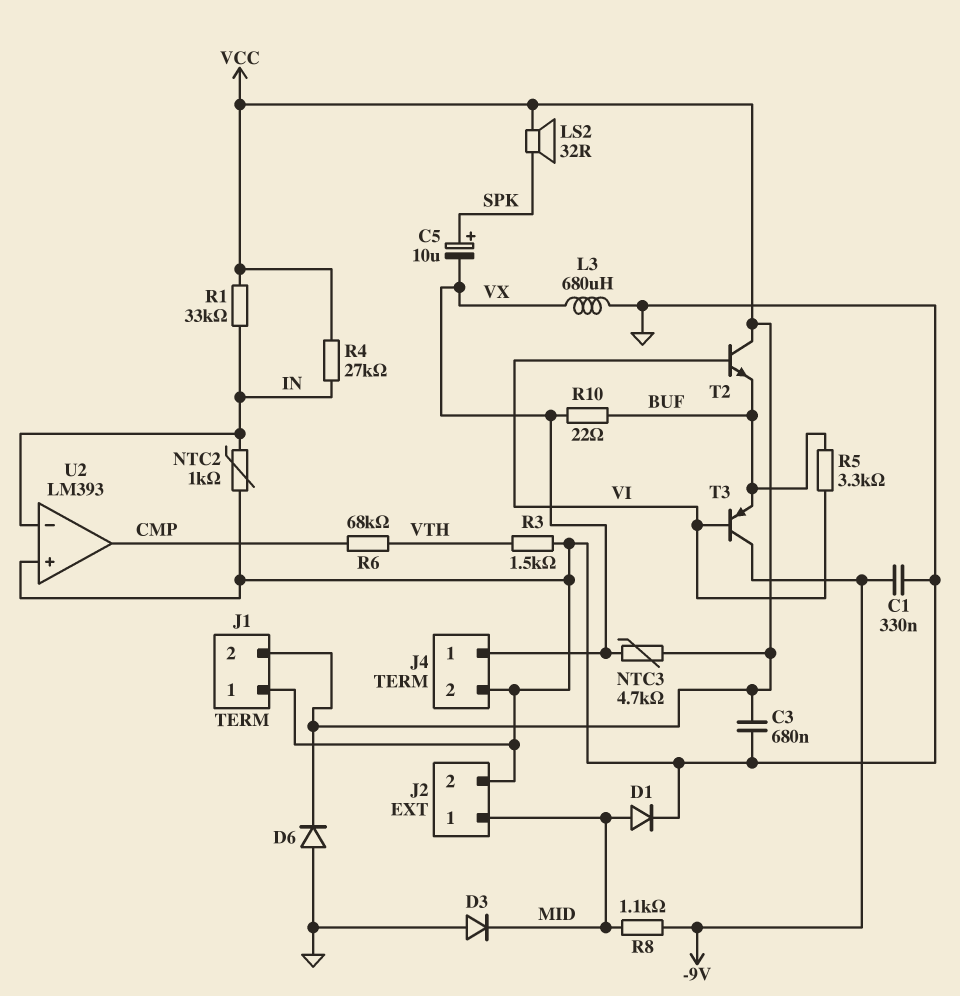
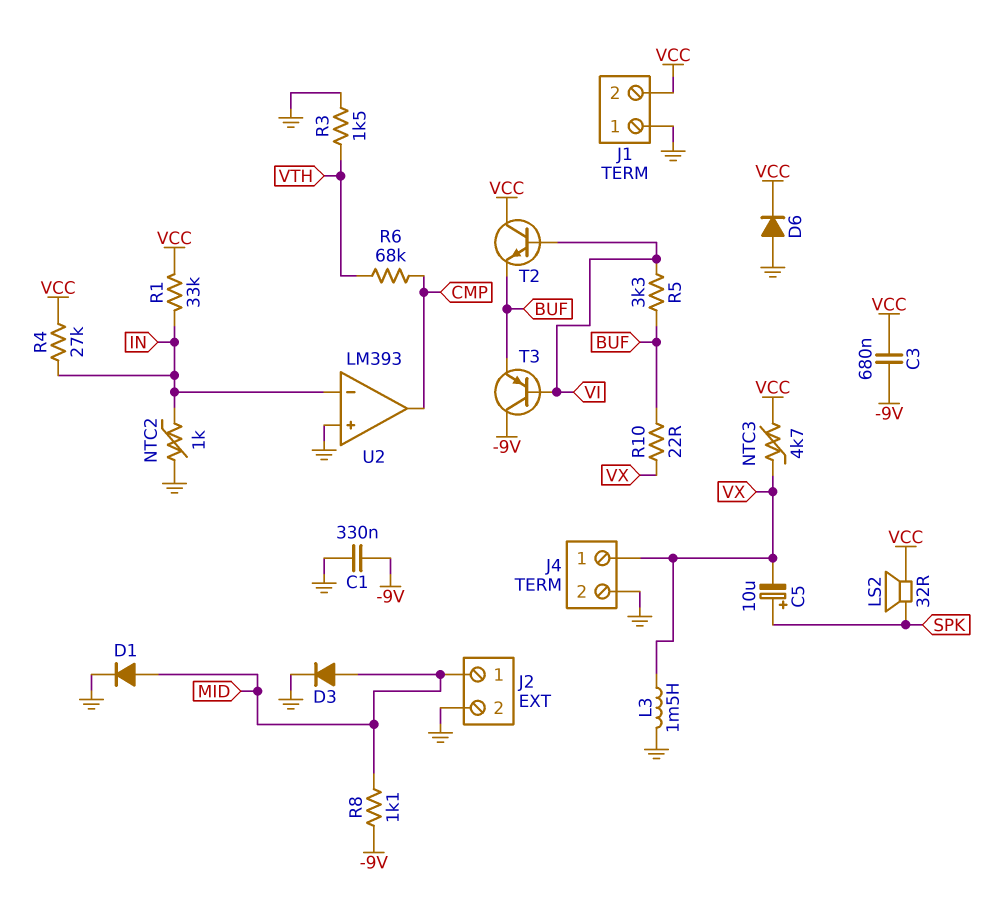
C3: 680nF (GND, VCC) -> 680nF (-9V, VCC)
D3: diode (A GND, K MID) -> diode (A MID, K GND)
L3: 680uH (GND, VX) -> 1.5mH (GND, VX)

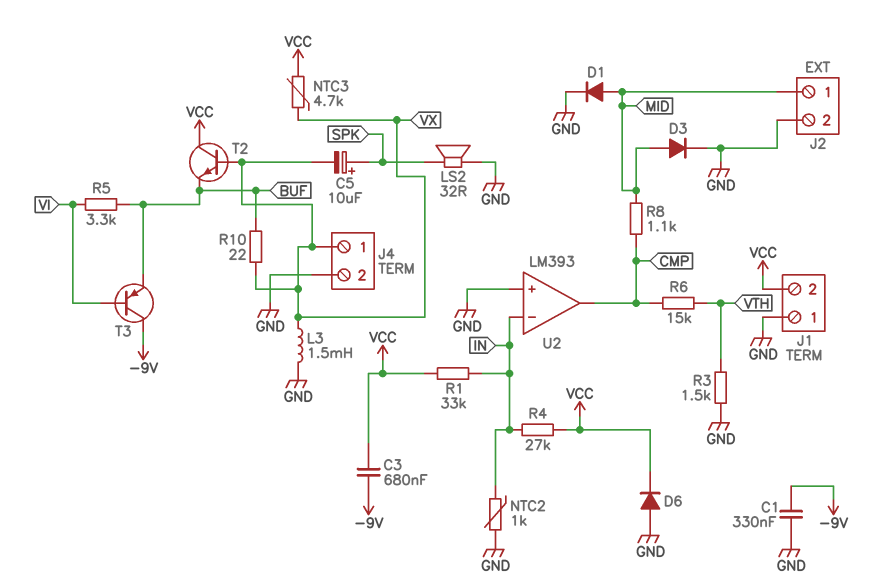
LS2: speaker 32R (SPK, VCC) -> speaker 32R (GND, SPK)
R6: 68k (CMP, VTH) -> 15k (CMP, VTH)
R8: 1.1k (-9V, MID) -> 1.1k (CMP, MID)
T2: NPN (B VI, C VCC, E BUF) -> NPN (B VX, C VCC, E BUF)

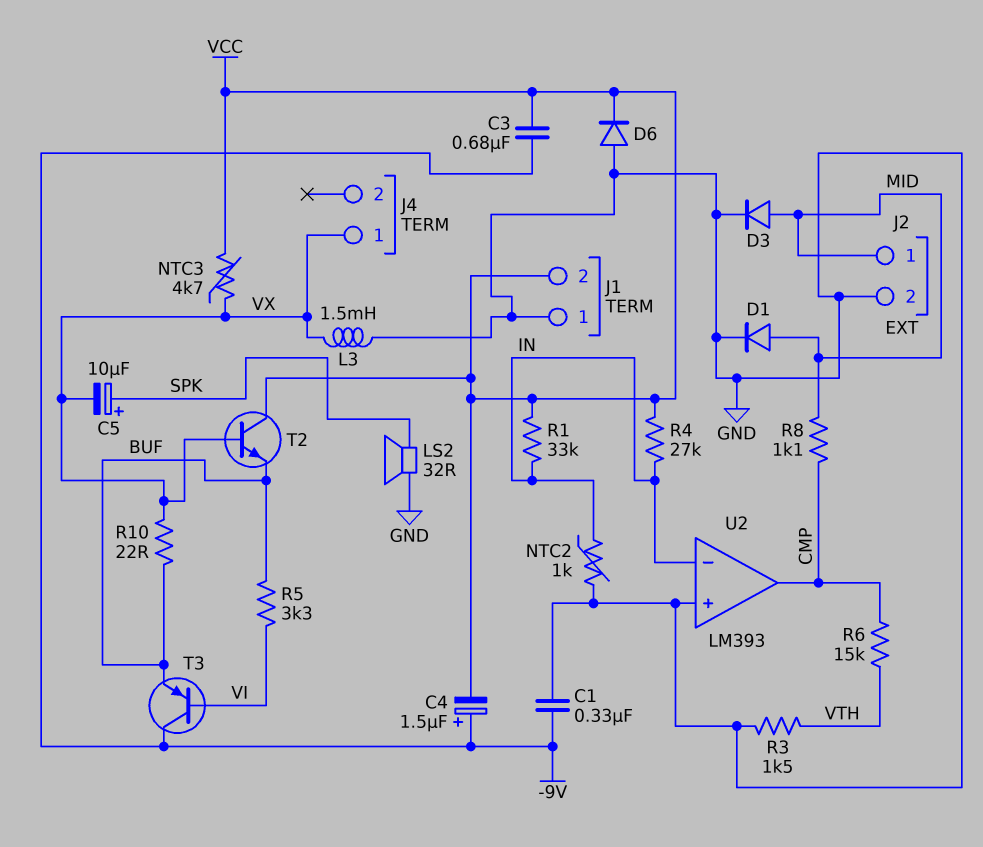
C4: none -> 1.5uF (plus -9V, minus VCC)
J4 pin 2: GND -> none

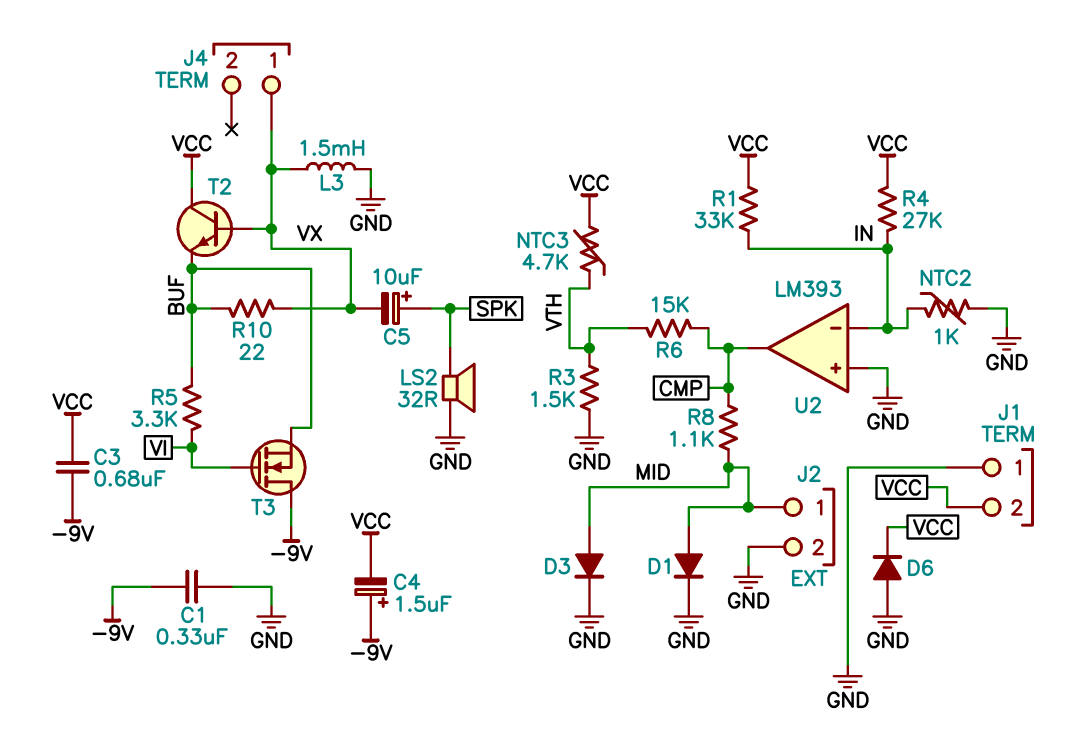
NTC3: 4.7k (VCC, VX) -> 4.7k (VCC, VTH)
T3: PNP (B VI, C -9V, E BUF) -> NMOS (G VI, D -9V, S BUF)

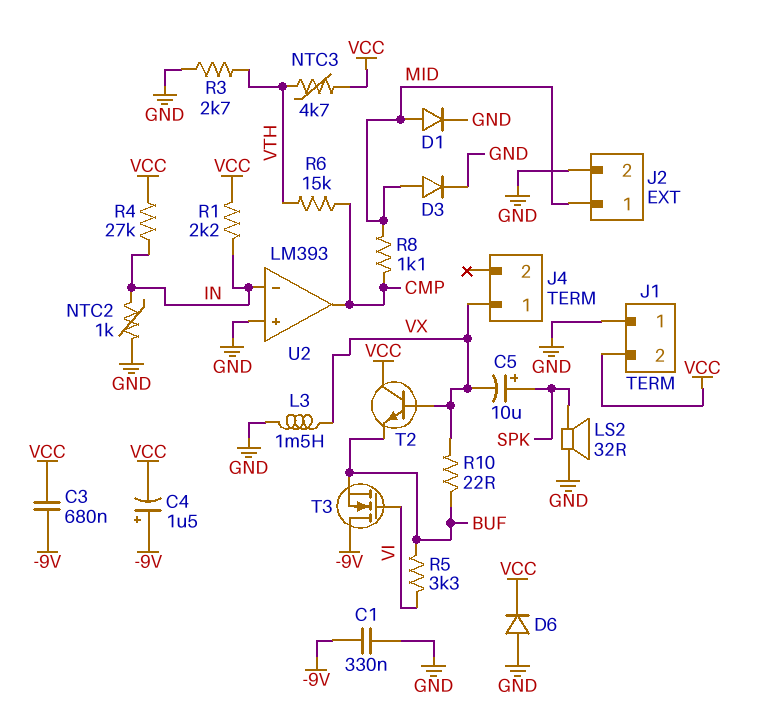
R1: 33k (IN, VCC) -> 2.2k (IN, VCC)
R3: 1.5k (GND, VTH) -> 2.7k (GND, VTH)

